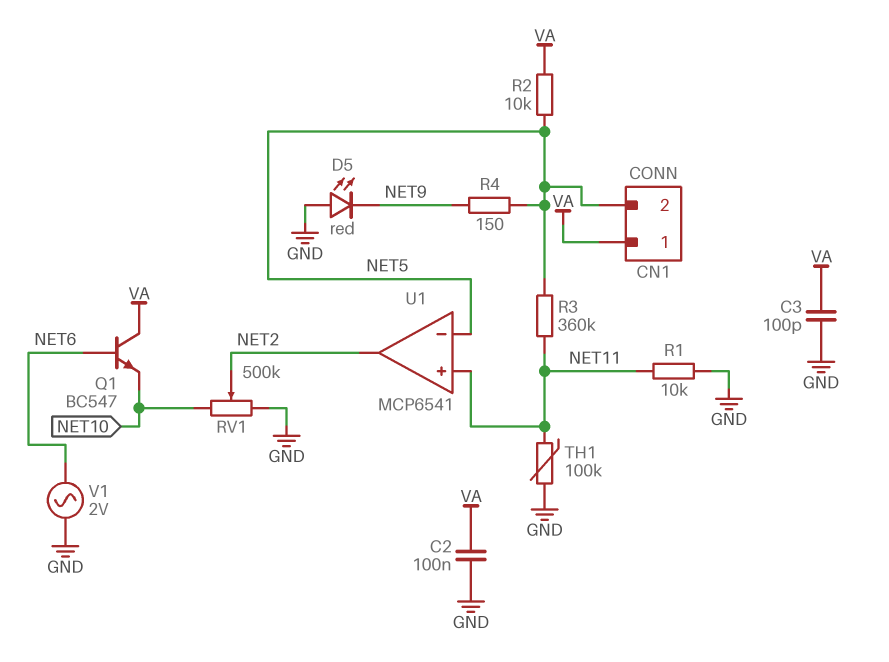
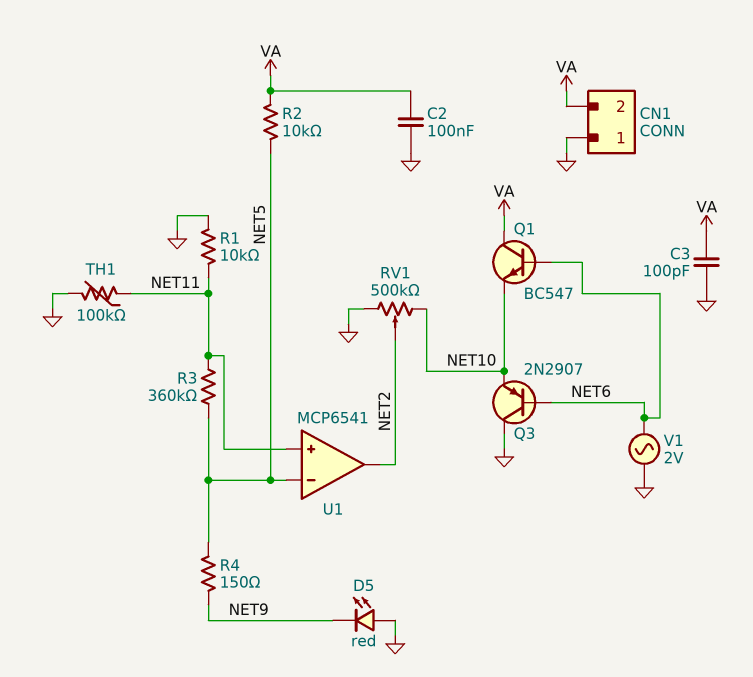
CN1 pin 1: VA -> GND
CN1 pin 2: NET5 -> VA
Q3: none -> PNP 2N2907 (B NET6, C GND, E NET10)

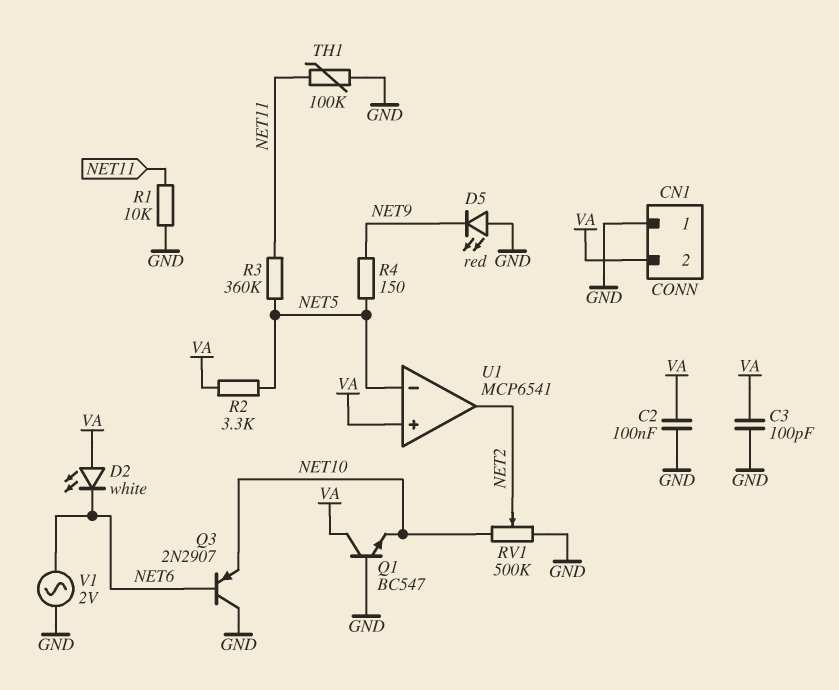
D2: none -> LED white (A VA, K NET6)
Q1: NPN BC547 (B NET6, C VA, E NET10) -> NPN BC547 (B GND, C VA, E NET10)
R2: 10k (NET5, VA) -> 3.3k (NET5, VA)
U1 pin in+: NET11 -> VA

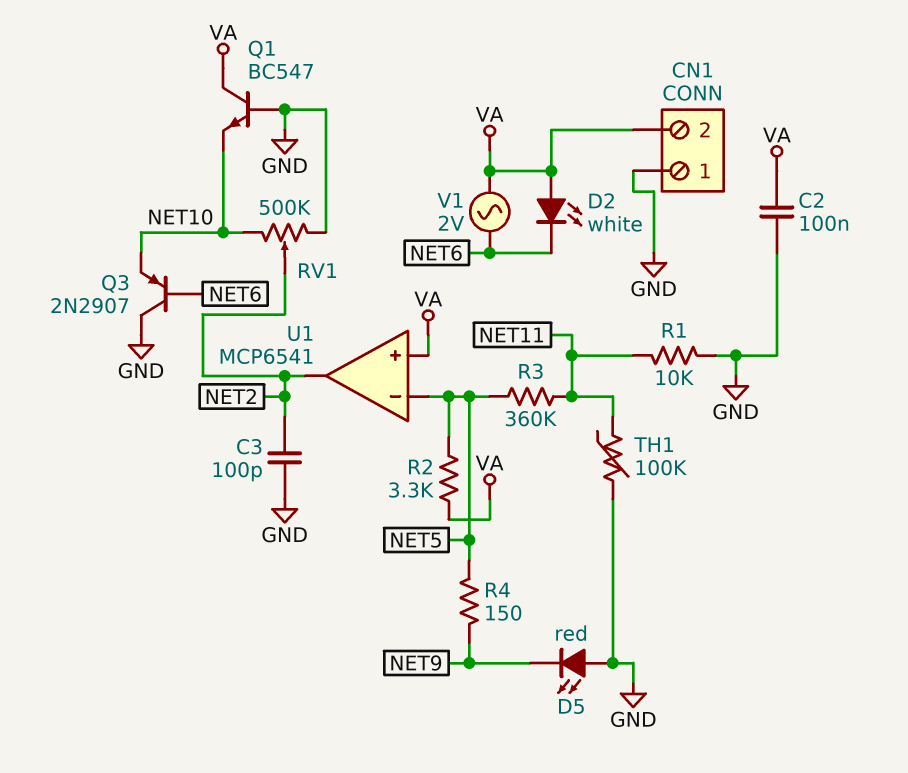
C3: 100pF (GND, VA) -> 100pF (GND, NET2)
V1: AC 2V (GND, NET6) -> AC 2V (NET6, VA)

